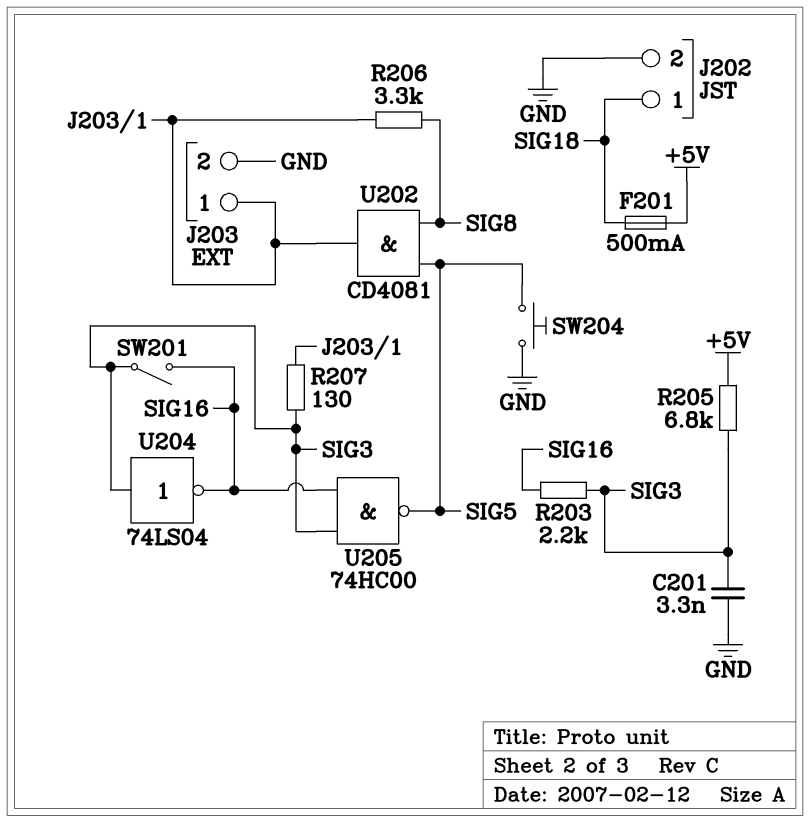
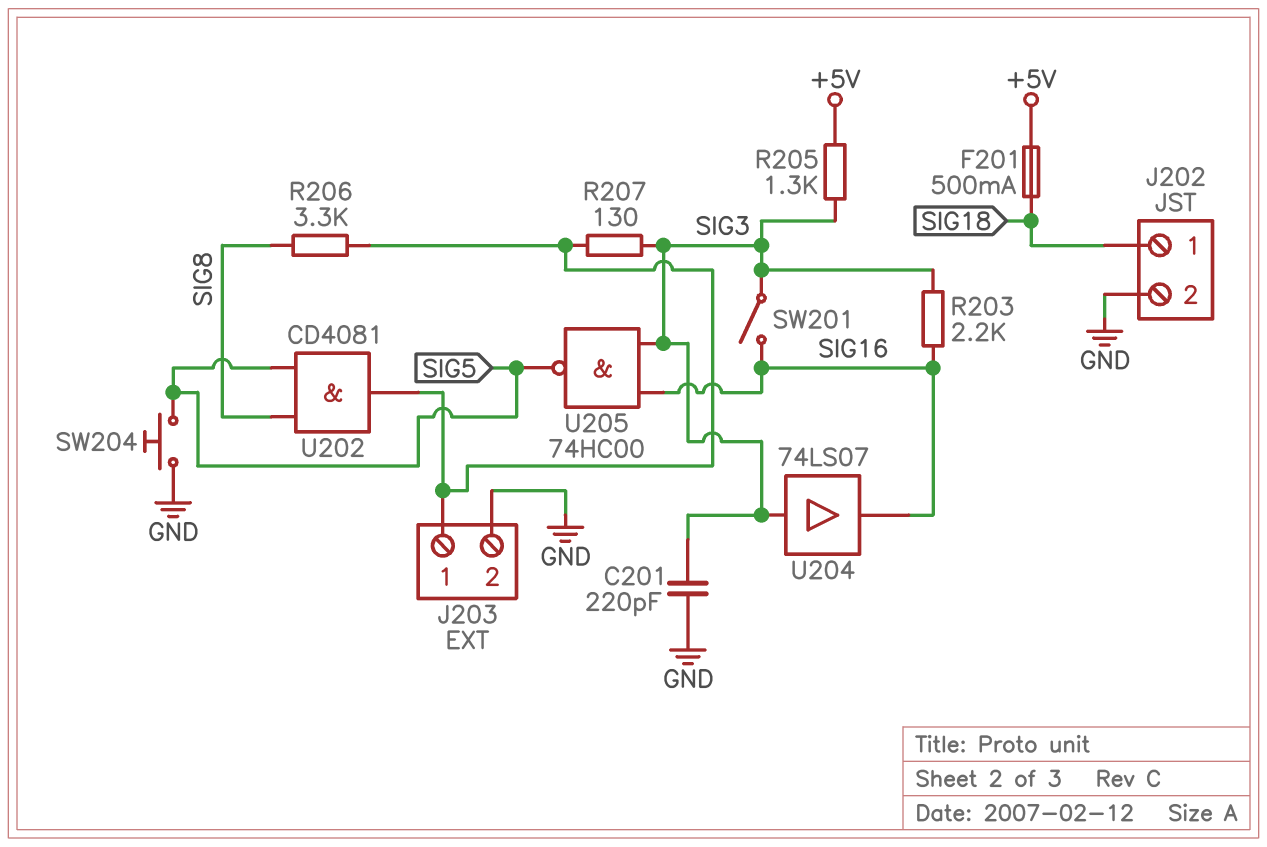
C201: 3.3nF (GND, SIG3) -> 220pF (GND, SIG3)
R205: 6.8k (+5V, SIG3) -> 1.3k (+5V, SIG3)
U204: NOT 74LS04 (in SIG3, out SIG16) -> buffer 74LS07 (in SIG3, out SIG16)

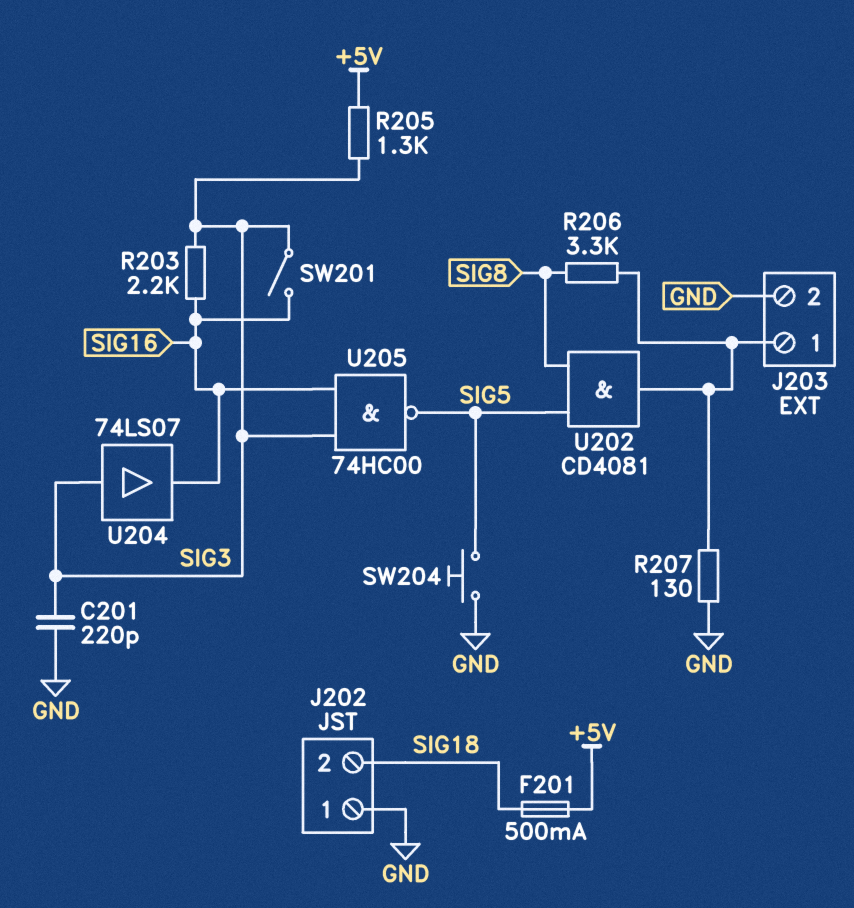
J202 pin 1: SIG18 -> GND
J202 pin 2: GND -> SIG18
R207: 130 (J203/1, SIG3) -> 130 (GND, J203/1)

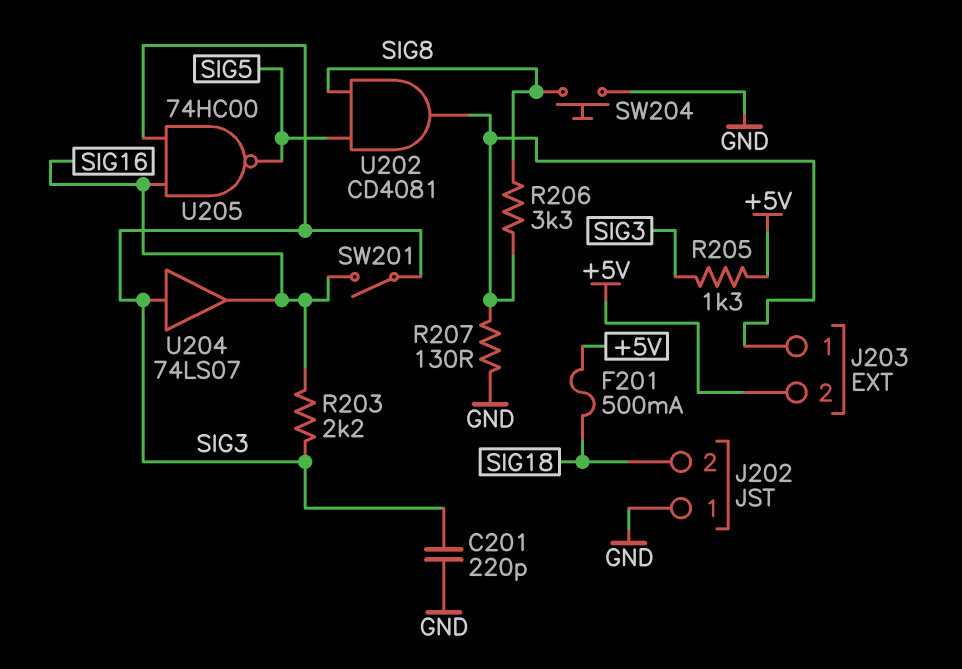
J203 pin 2: GND -> +5V
SW204: button (GND, SIG5) -> button (GND, SIG8)

